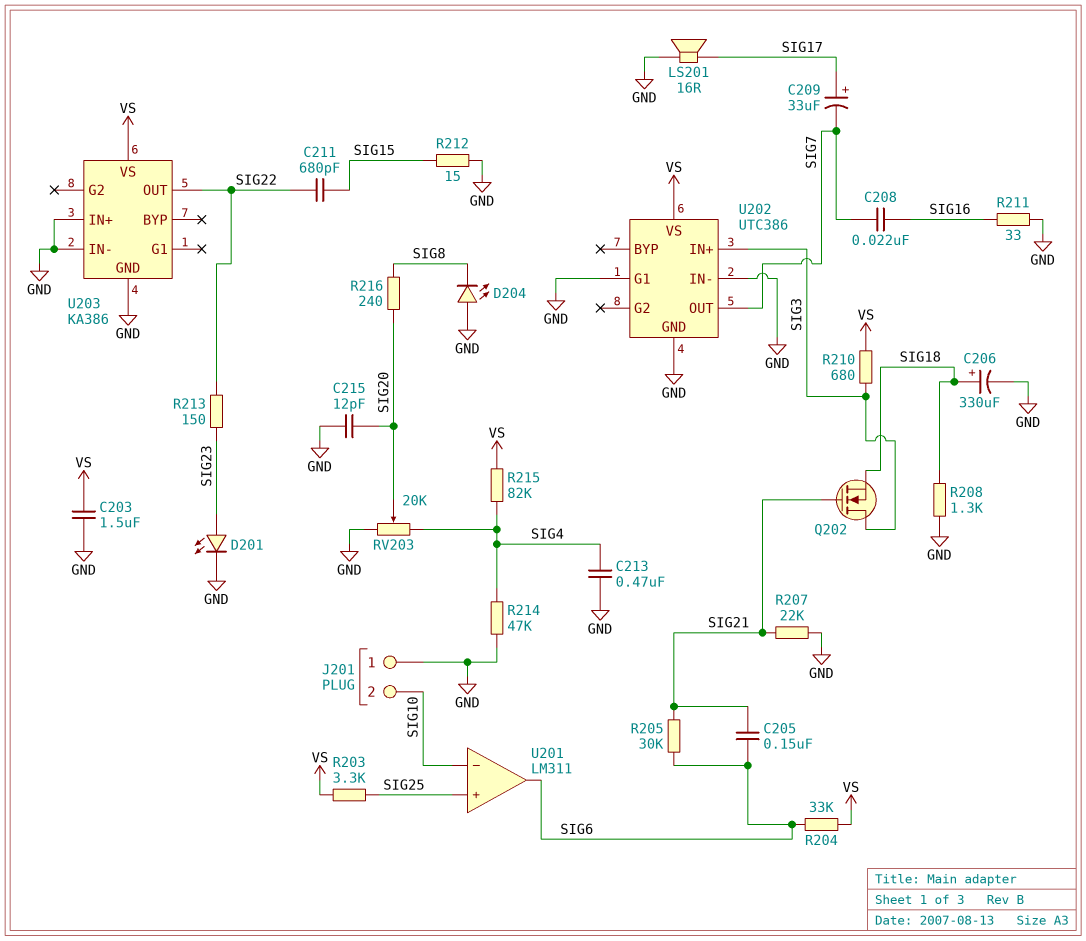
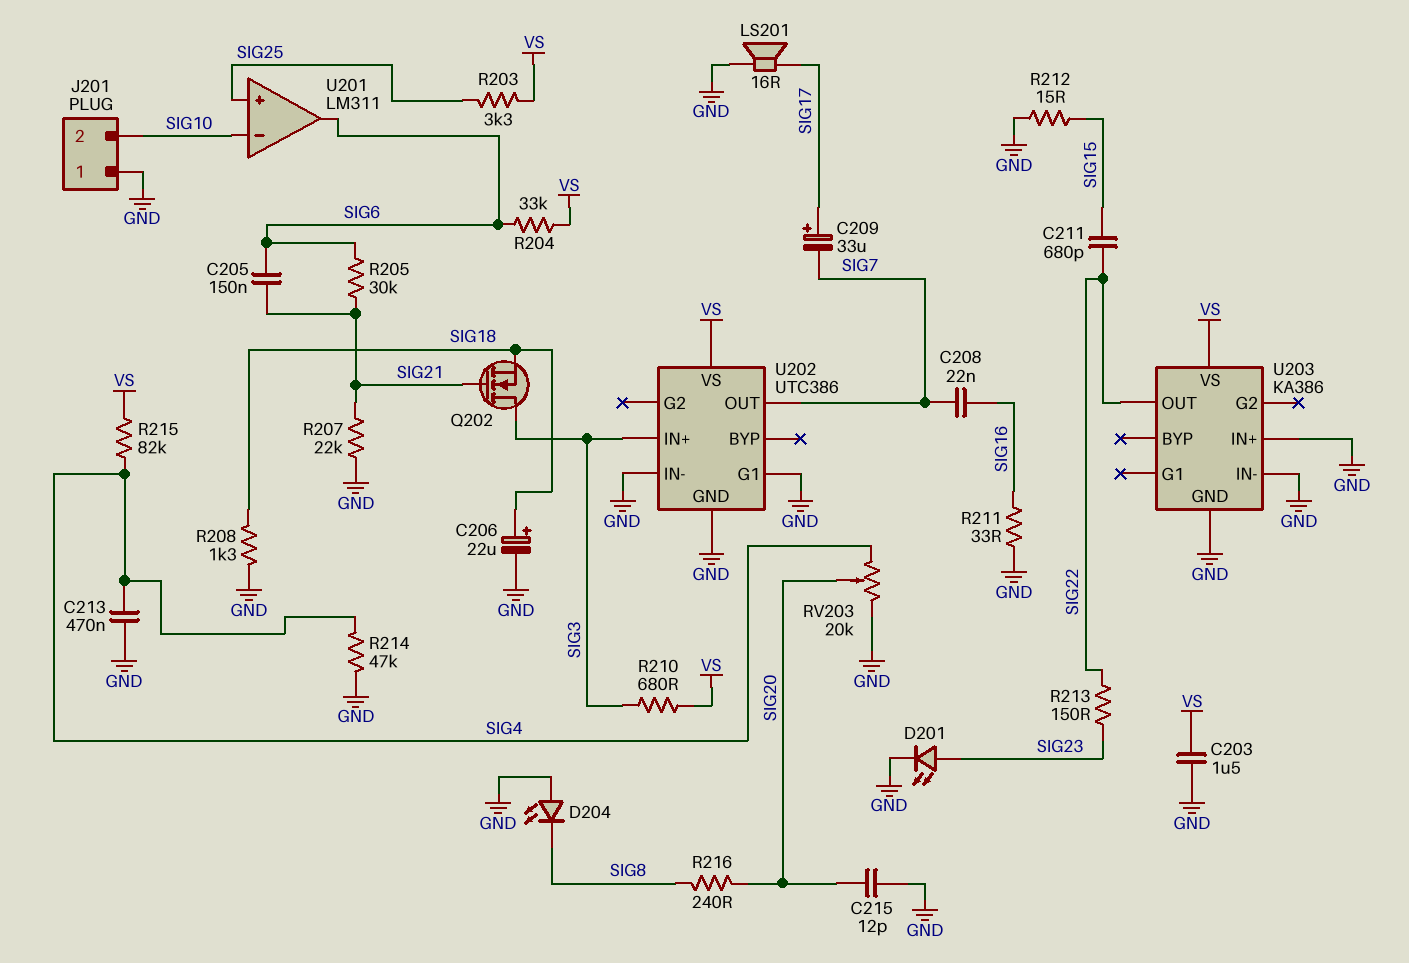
C206: 330uF (plus SIG18, minus GND) -> 22uF (plus SIG18, minus GND)

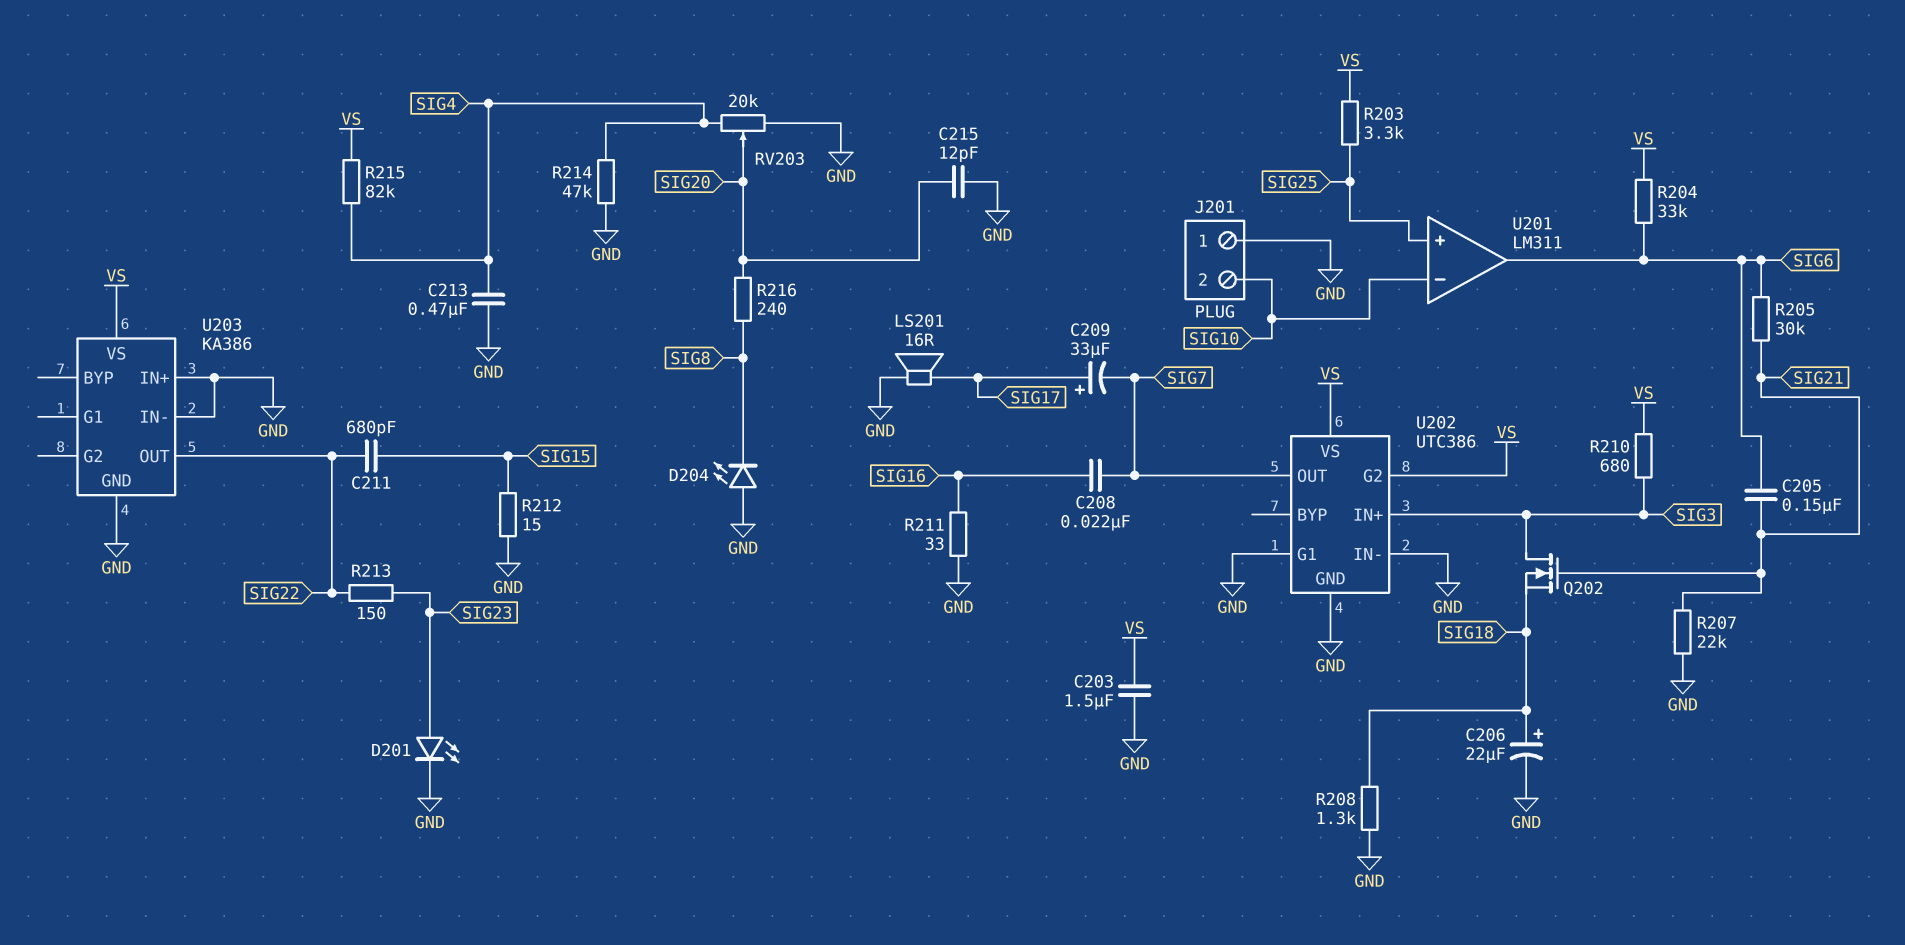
U202 pin G2: none -> VS

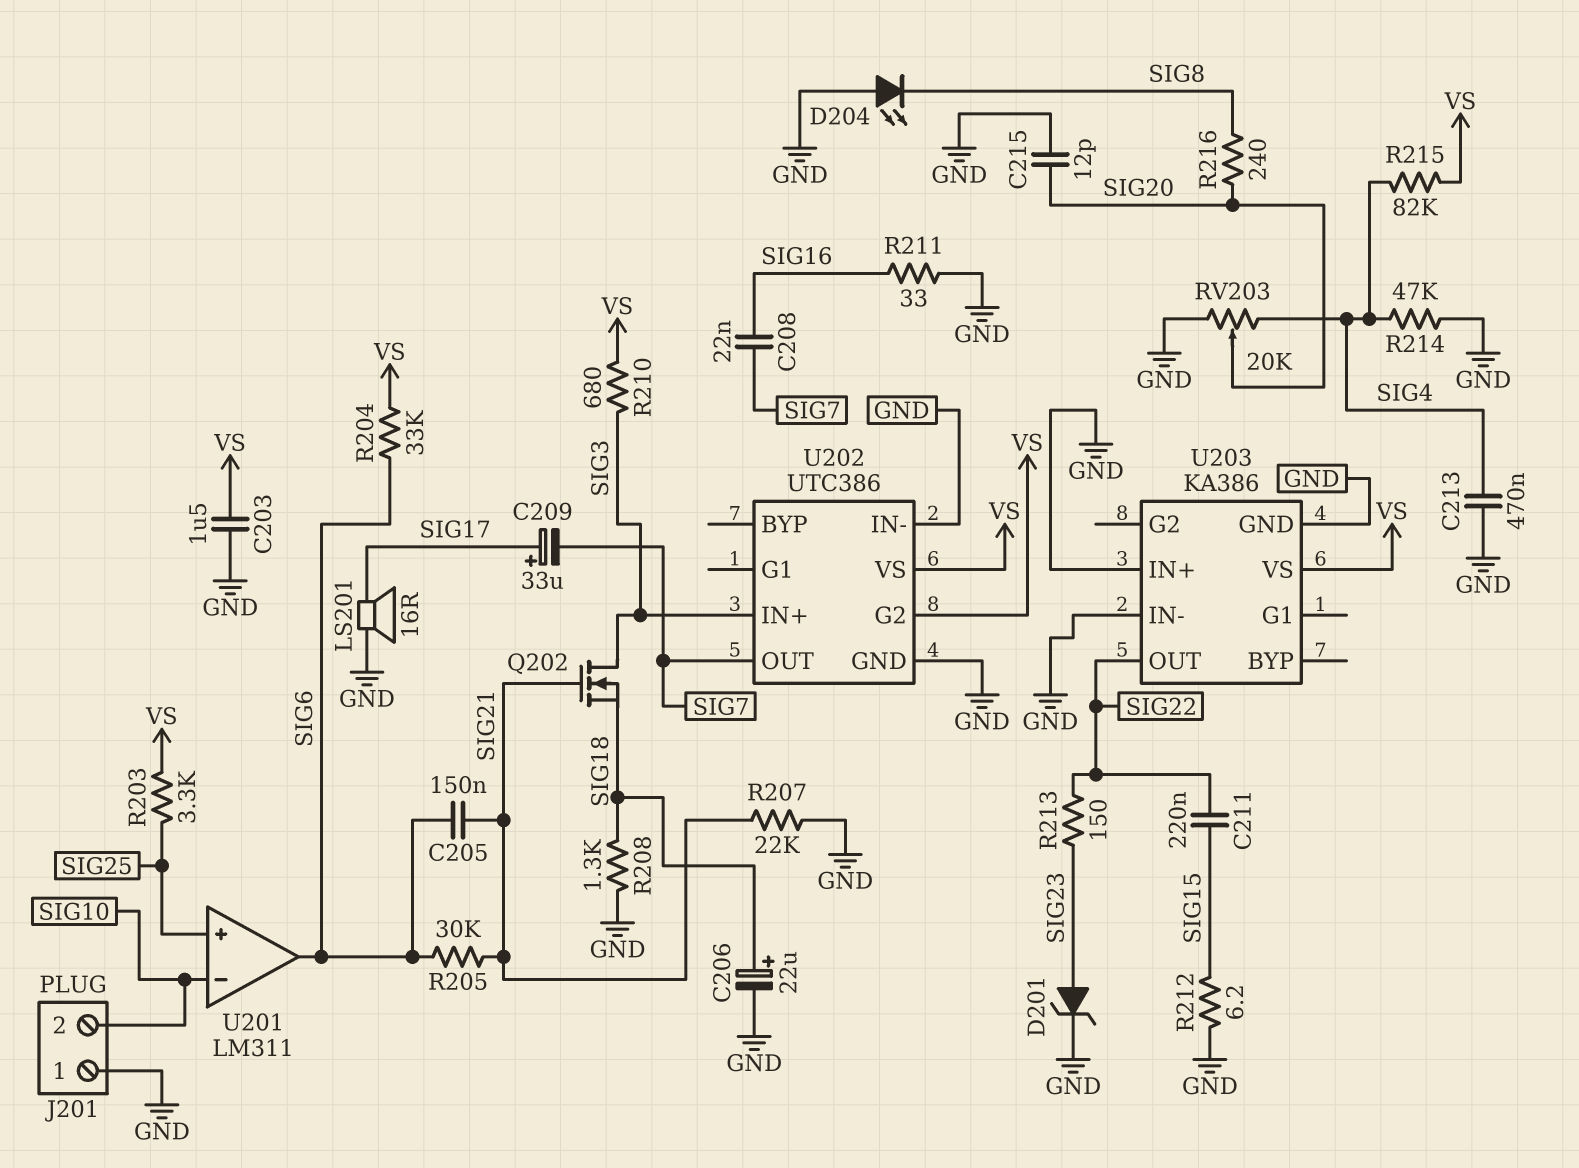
C211: 680pF (SIG15, SIG22) -> 220nF (SIG15, SIG22)
D201: LED (A SIG23, K GND) -> zener (A SIG23, K GND)
R212: 15 (GND, SIG15) -> 6.2 (GND, SIG15)
U202 pin G1: GND -> none

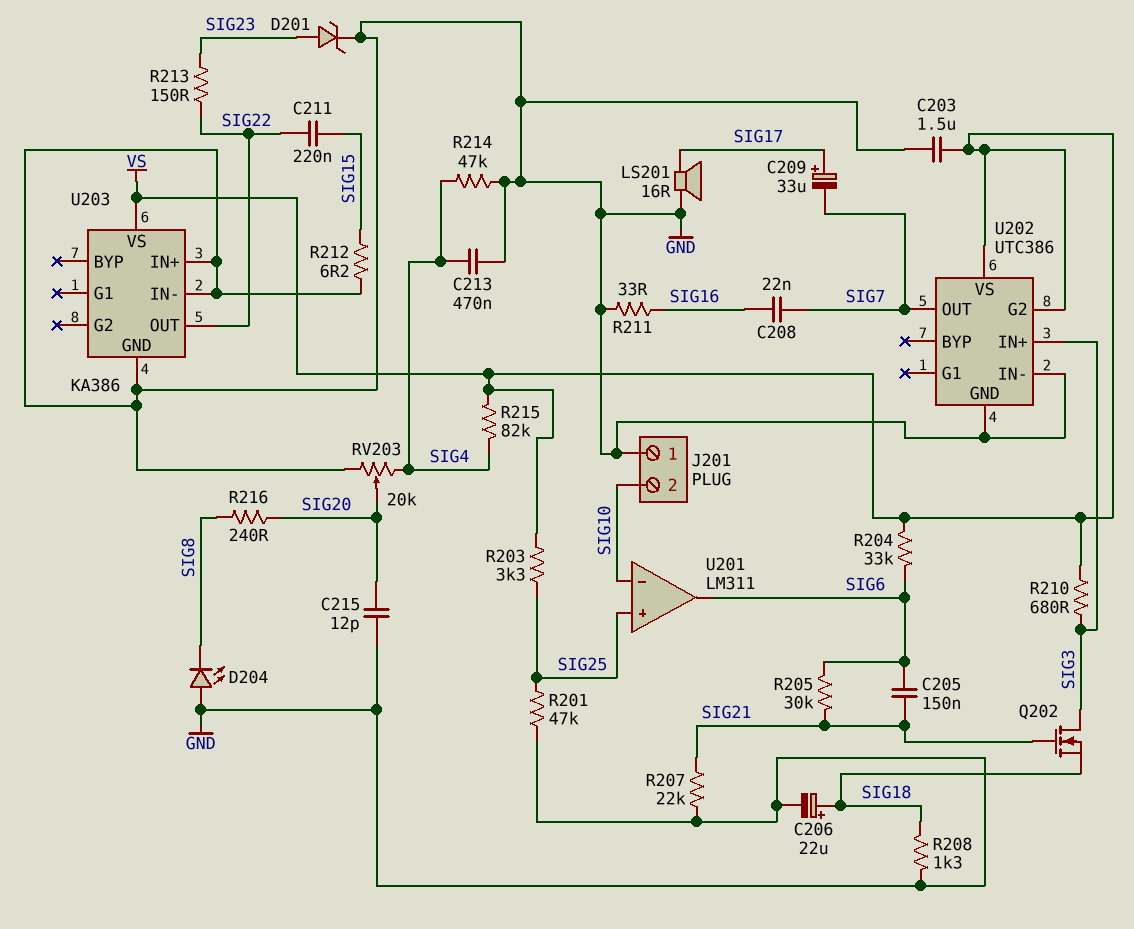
R201: none -> 47k (GND, SIG25)

